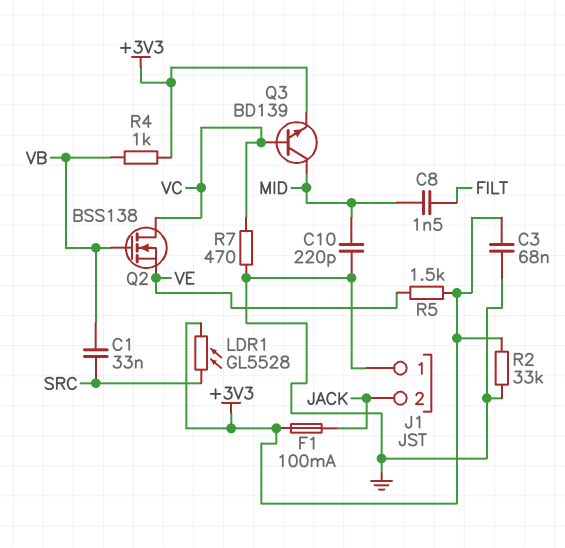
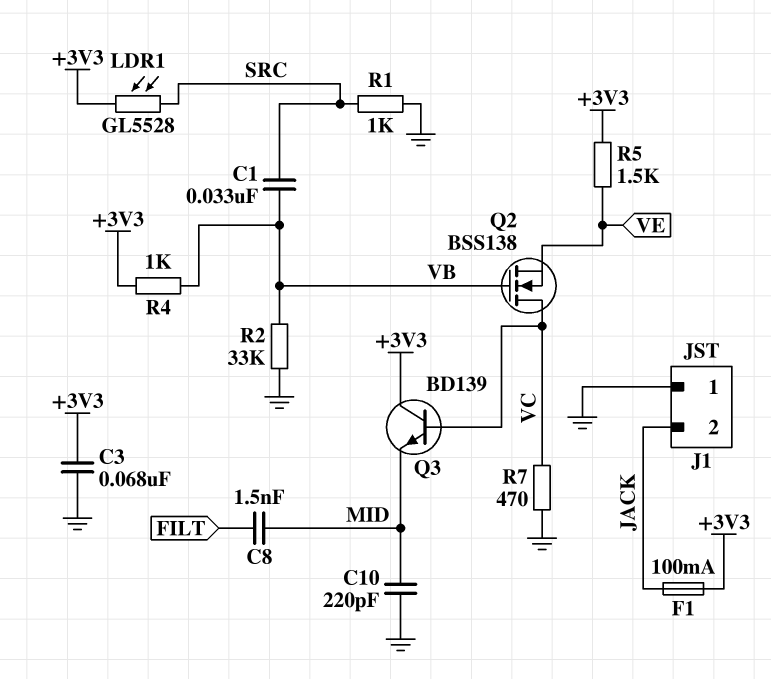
Q3: NPN BD139 (B VC, C MID, E +3V3) -> NPN BD139 (B VC, C +3V3, E MID)
R1: none -> 1k (GND, SRC)
R2: 33k (+3V3, GND) -> 33k (GND, VB)

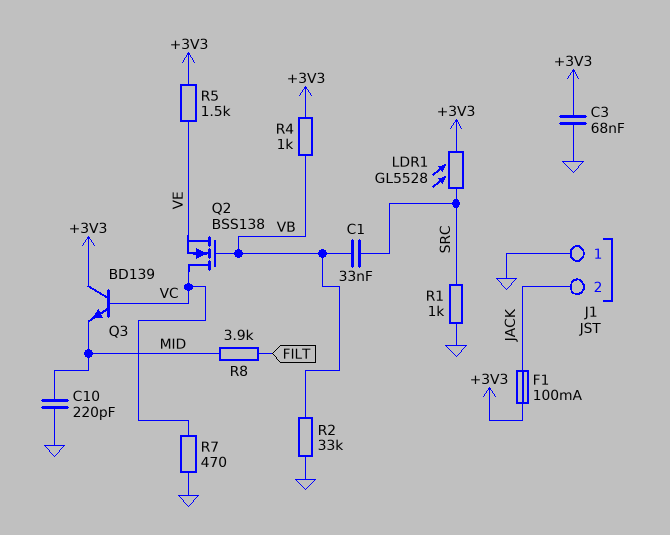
C8: 1.5nF (FILT, MID) -> none
R8: none -> 3.9k (FILT, MID)

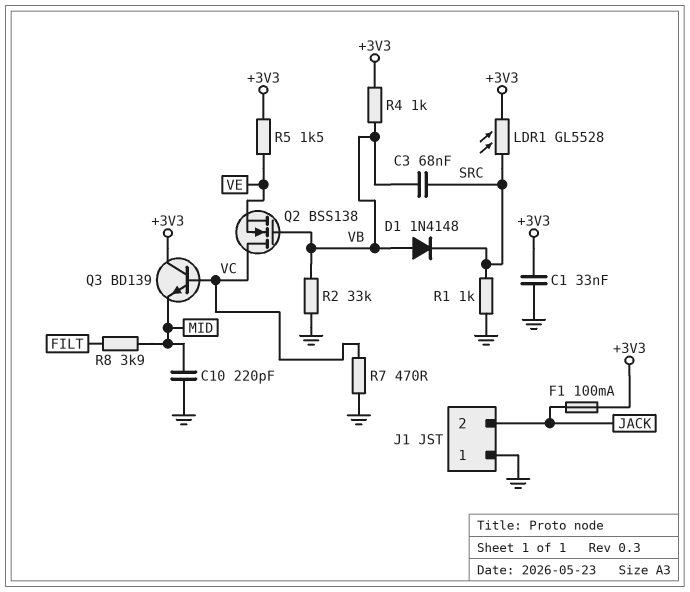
C1: 33nF (SRC, VB) -> 33nF (+3V3, GND)
C3: 68nF (+3V3, GND) -> 68nF (SRC, VB)
D1: none -> diode 1N4148 (A VB, K SRC)

